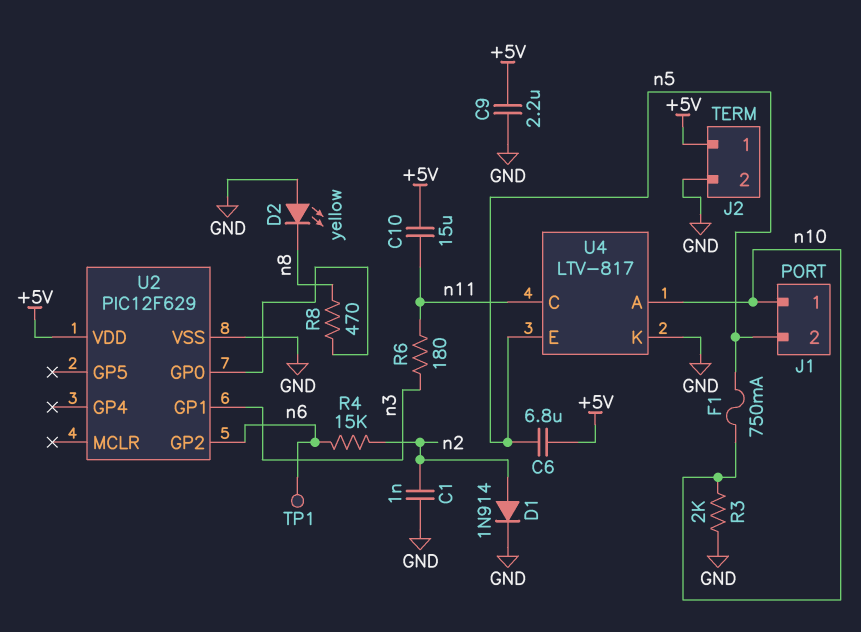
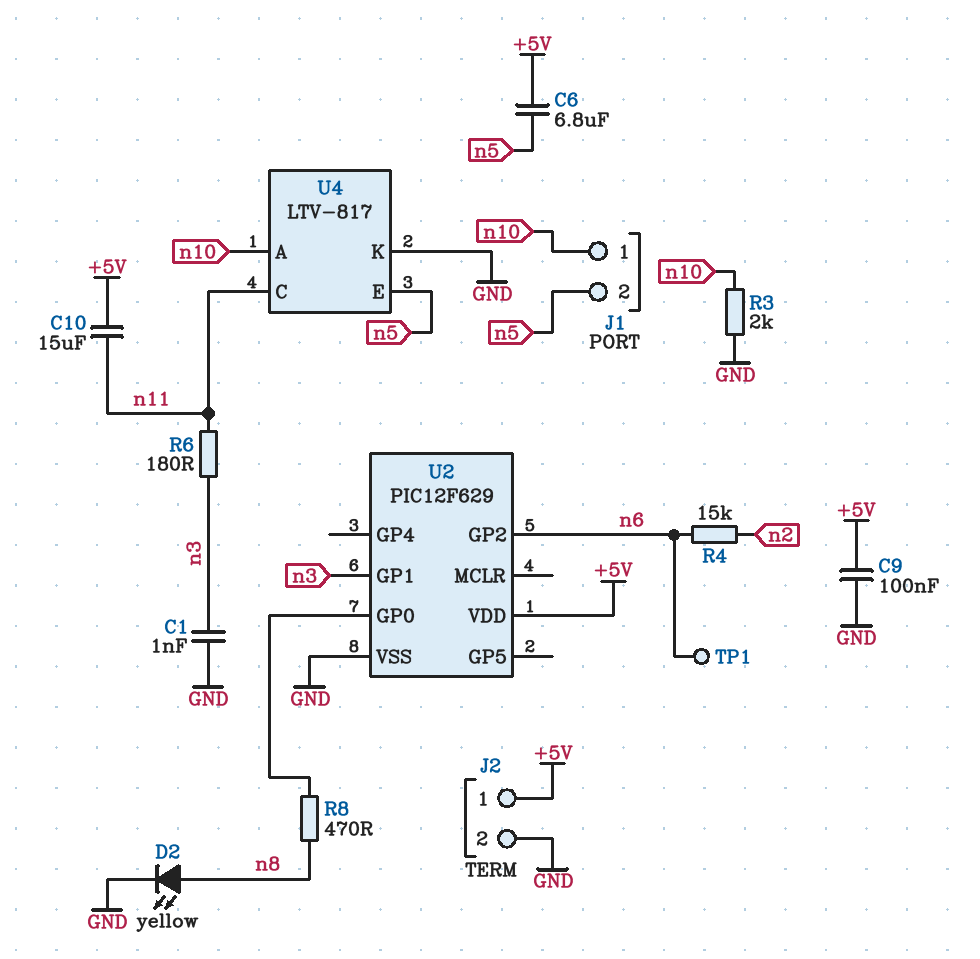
C1: 1nF (GND, n2) -> 1nF (GND, n3)
C9: 2.2uF (+5V, GND) -> 100nF (+5V, GND)
D1: diode 1N914 (A n2, K GND) -> none
D2: LED yellow (A GND, K n8) -> LED yellow (A n8, K GND)
F1: 750mA (n5, n10) -> none

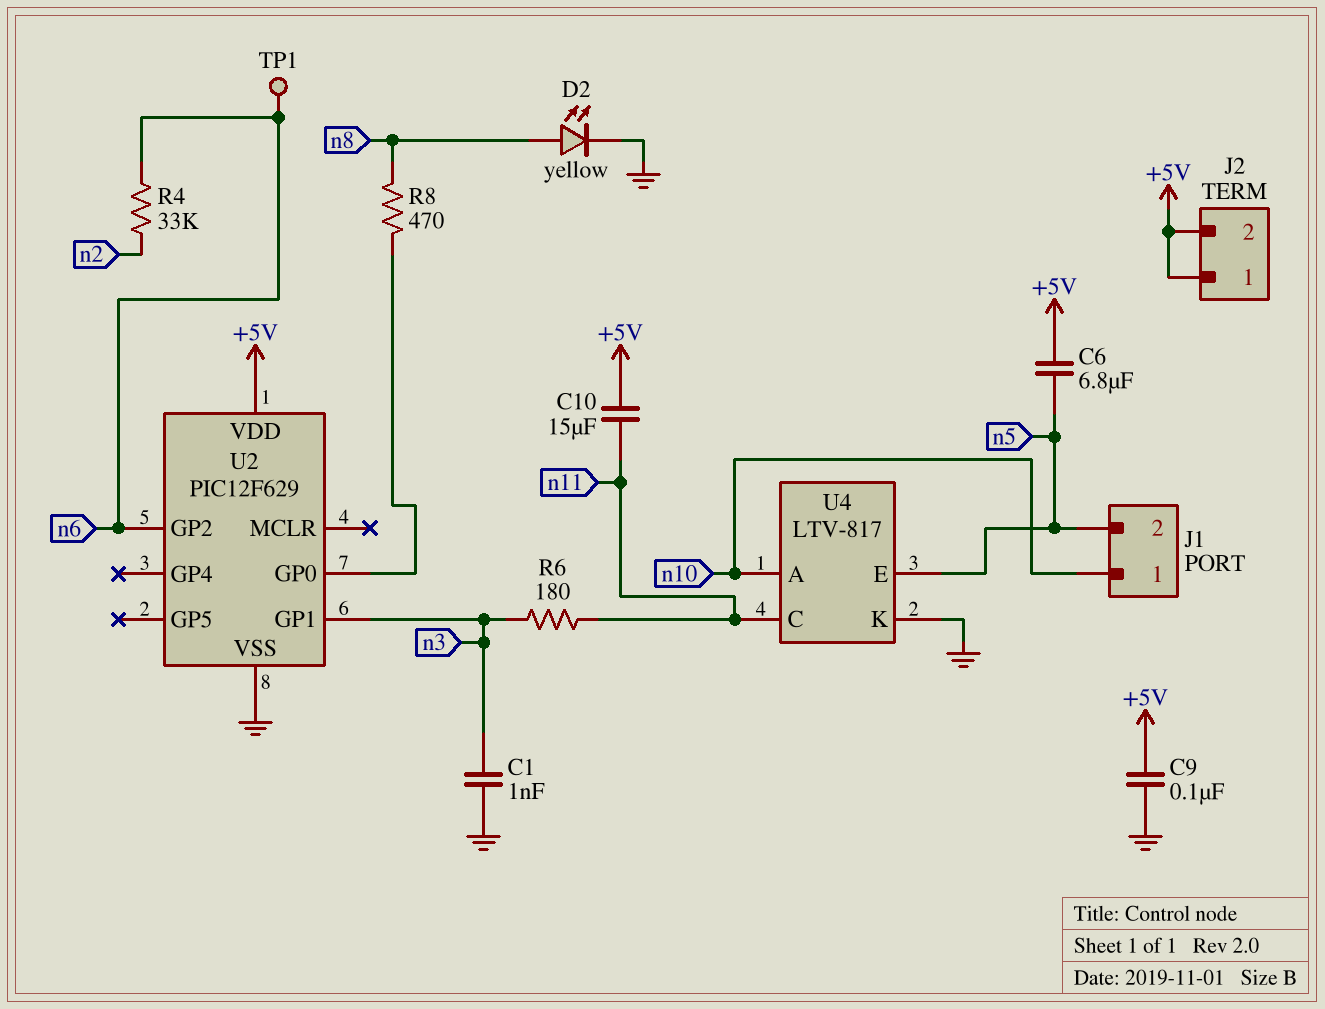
J2 pin 2: GND -> +5V
R3: 2k (GND, n10) -> none
R4: 15k (n2, n6) -> 33k (n2, n6)

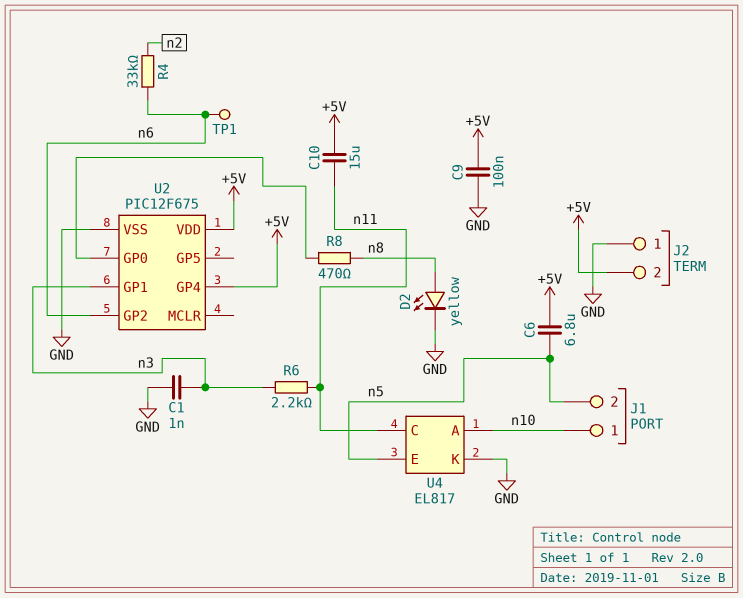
J2 pin 1: +5V -> GND
R6: 180 (n3, n11) -> 2.2k (n3, n11)
U2: PIC12F629 -> PIC12F675
U2 pin GP4: none -> +5V
U4: LTV-817 -> EL817

